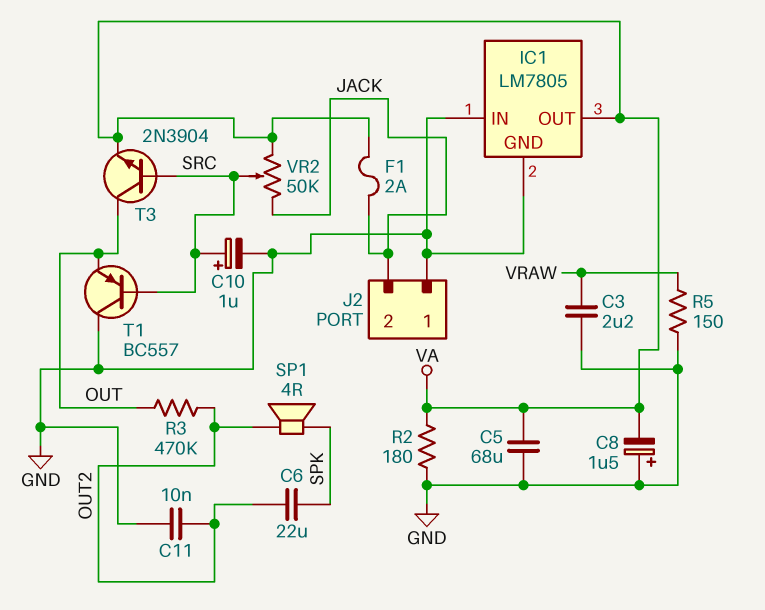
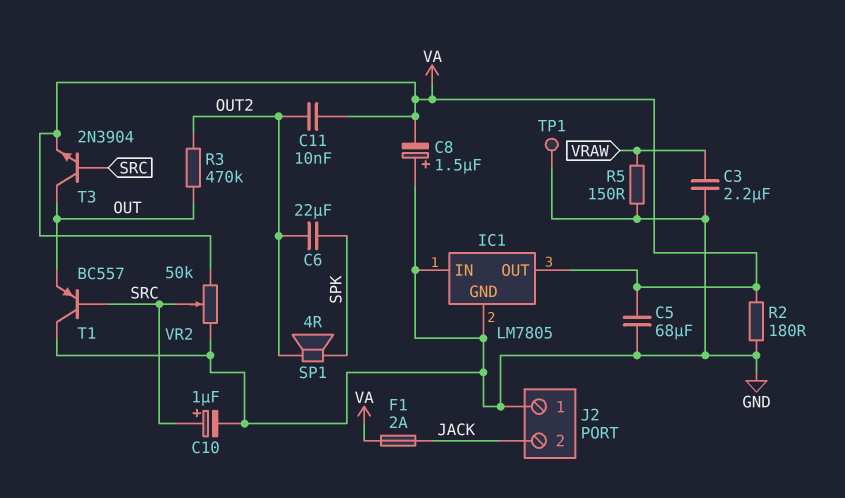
C11: 10nF (GND, OUT2) -> 10nF (OUT2, VA)
TP1: none -> test point (GND)
VR2: 50k (JACK, VA, wiper SRC) -> 50k (GND, VA, wiper SRC)

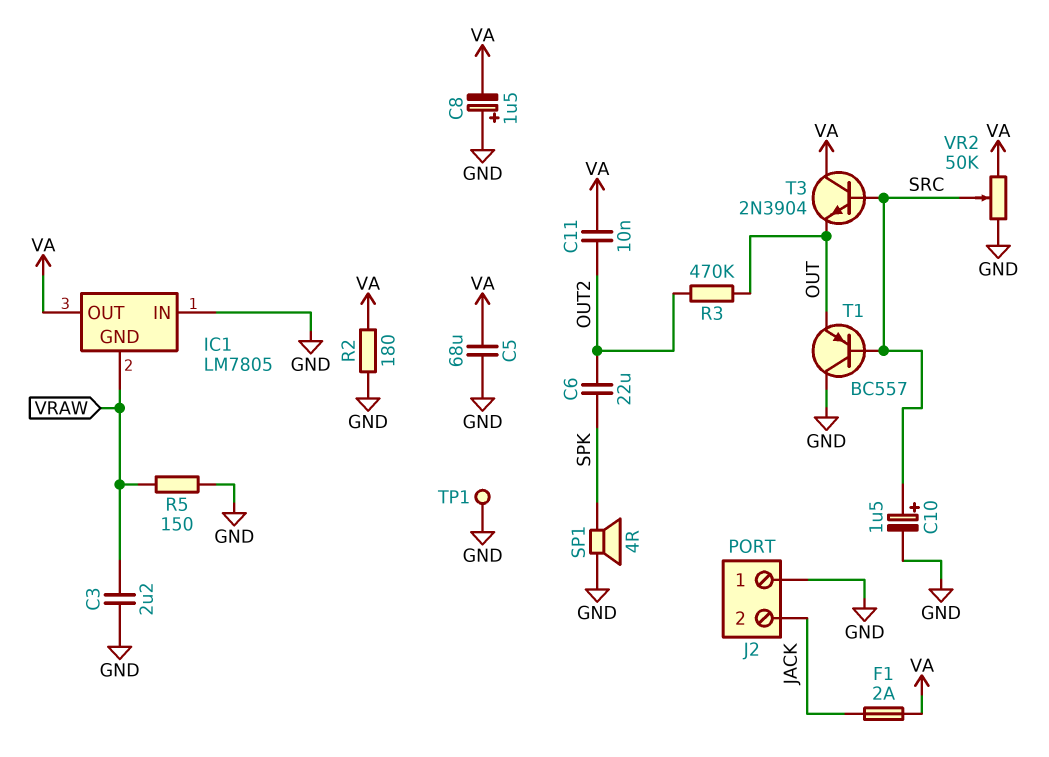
C10: 1uF (plus SRC, minus GND) -> 1.5uF (plus SRC, minus GND)
IC1 pin GND: GND -> VRAW
SP1: speaker 4R (OUT2, SPK) -> speaker 4R (GND, SPK)
T3: NPN 2N3904 (B SRC, C OUT, E VA) -> NPN 2N3904 (B SRC, C VA, E OUT)

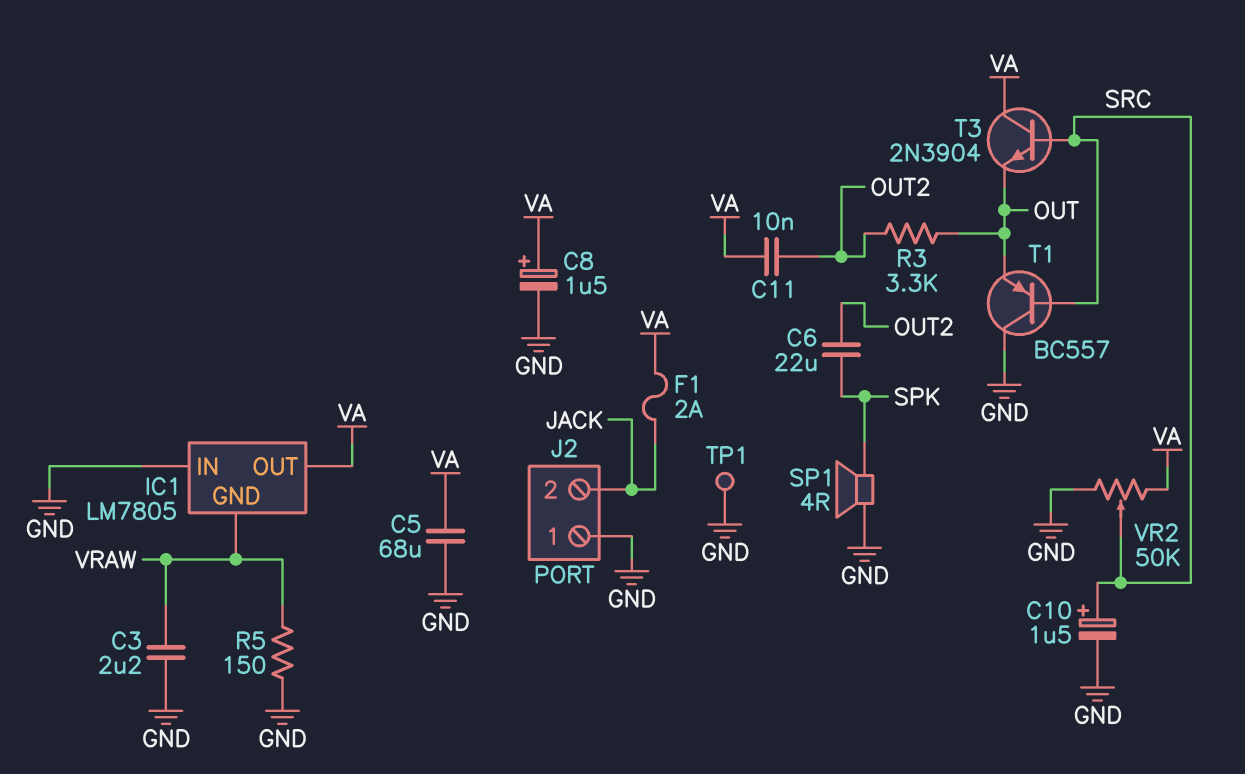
C8: 1.5uF (plus GND, minus VA) -> 1.5uF (plus VA, minus GND)
R2: 180 (GND, VA) -> none
R3: 470k (OUT, OUT2) -> 3.3k (OUT, OUT2)

